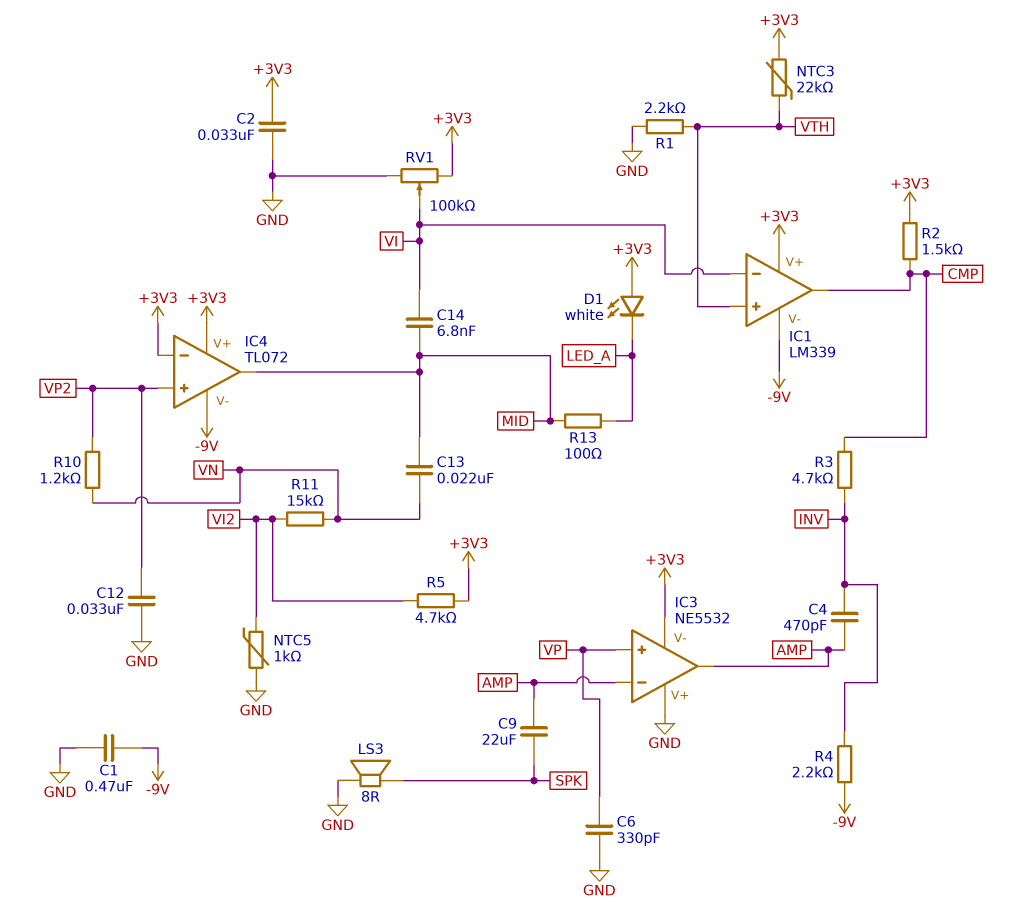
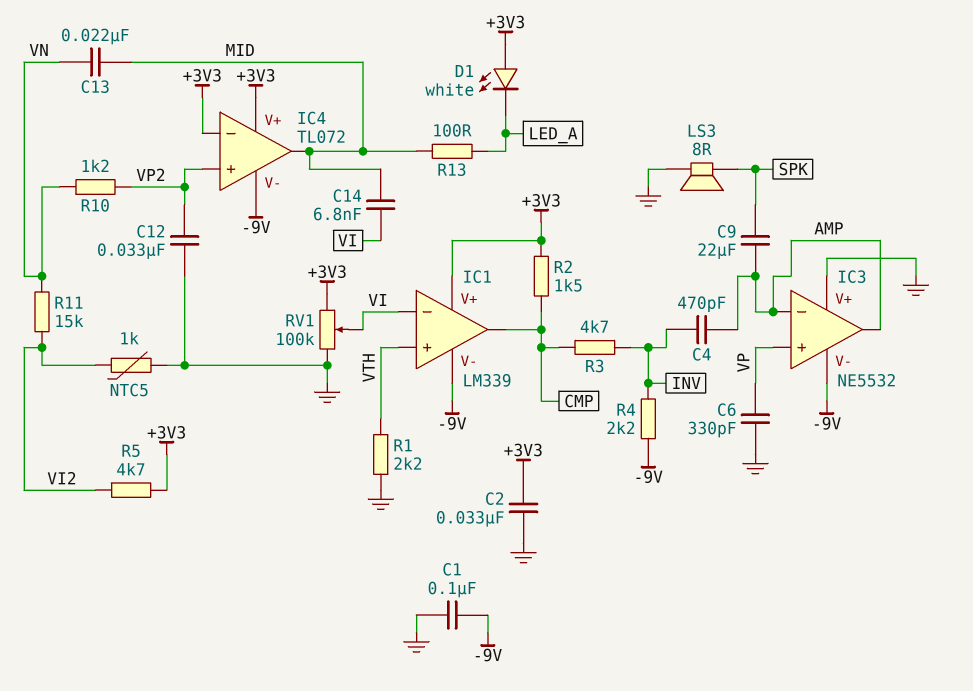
C1: 470nF (-9V, GND) -> 100nF (-9V, GND)
IC3 pin V-: +3V3 -> -9V
NTC3: 22k (+3V3, VTH) -> none

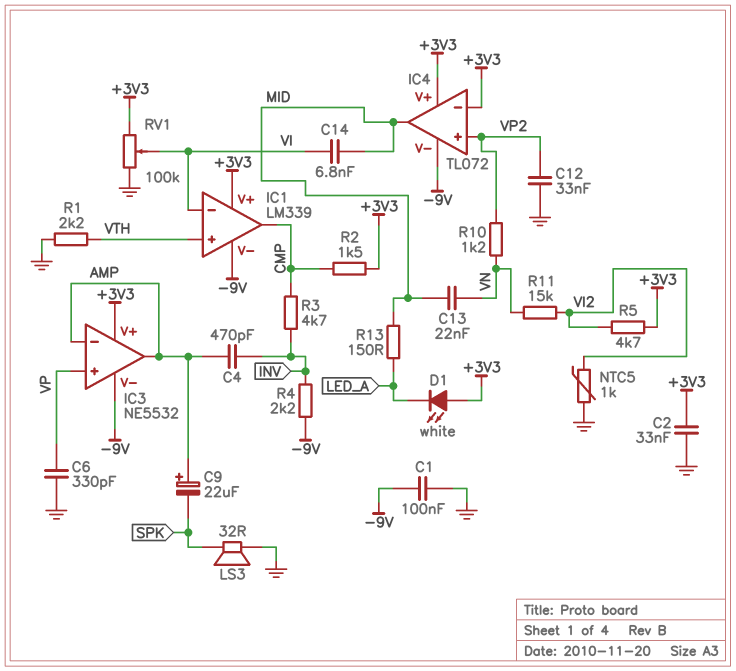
C9: 22uF (AMP, SPK) -> 22uF (plus AMP, minus SPK)
IC3 pin V+: GND -> +3V3
LS3: speaker 8R (GND, SPK) -> speaker 32R (GND, SPK)
R13: 100 (LED_A, MID) -> 150 (LED_A, MID)

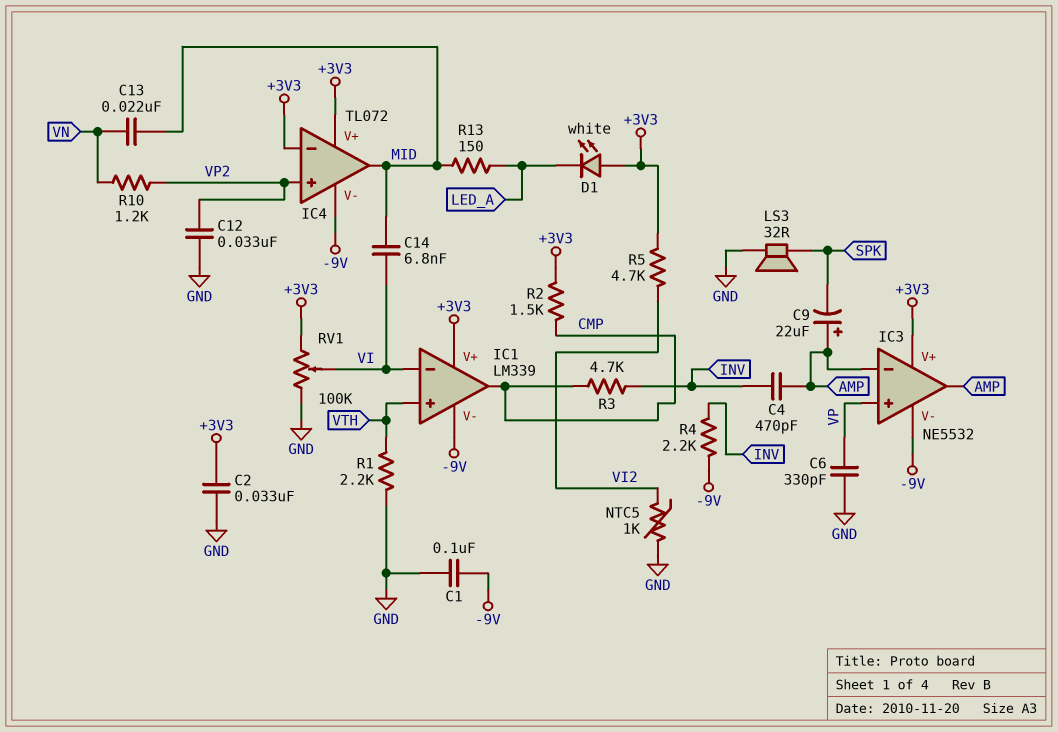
R11: 15k (VI2, VN) -> none

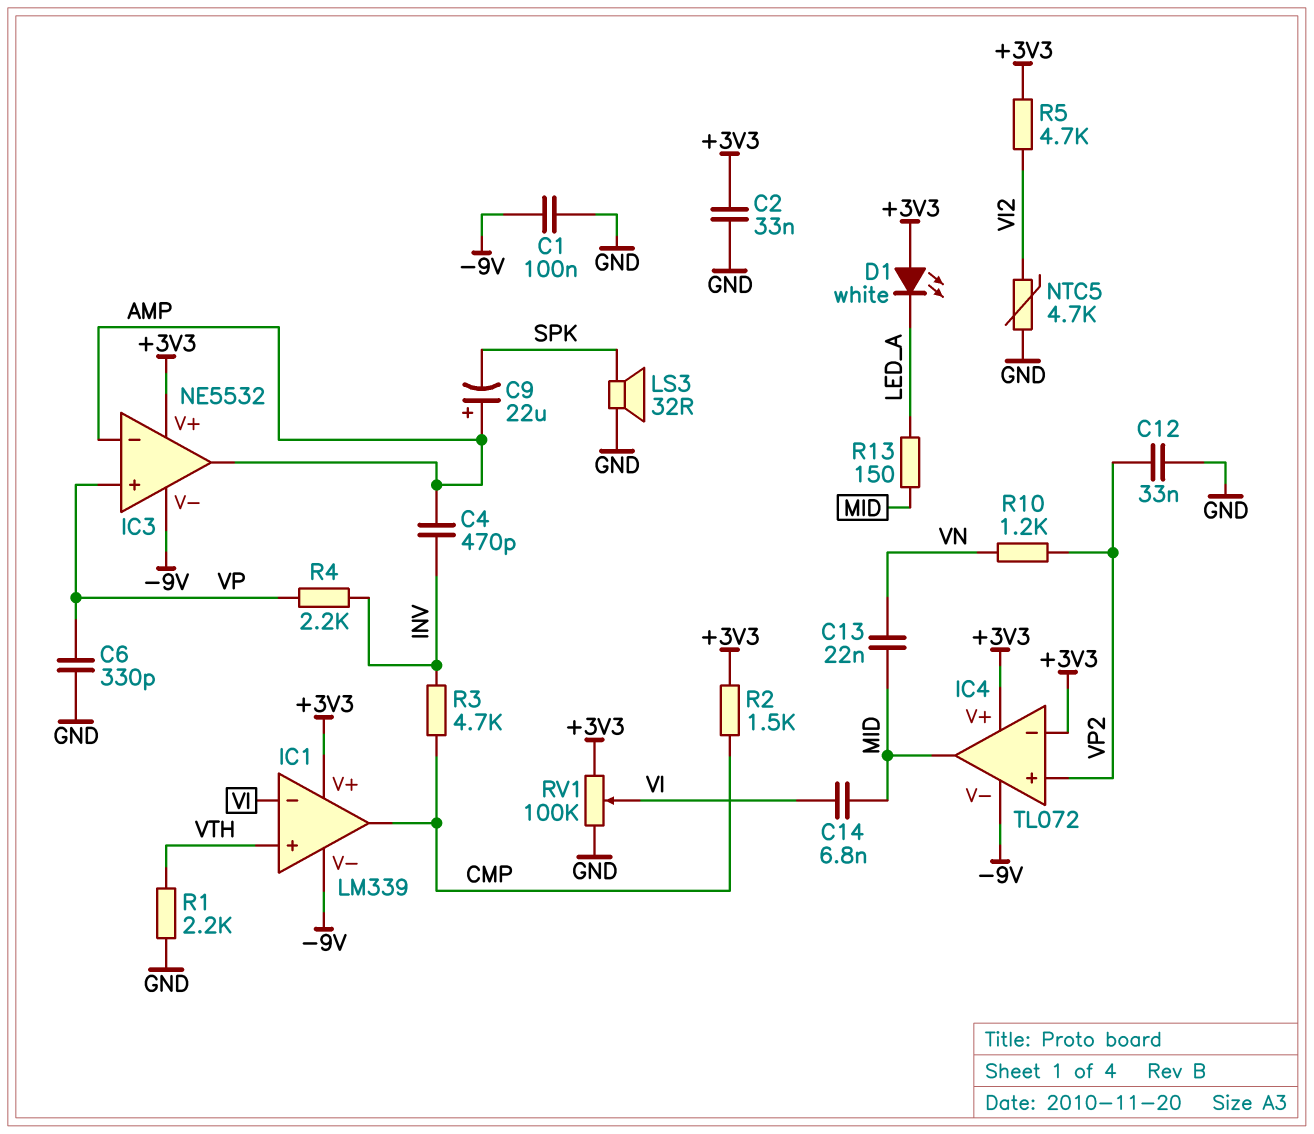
NTC5: 1k (GND, VI2) -> 4.7k (GND, VI2)
R4: 2.2k (-9V, INV) -> 2.2k (INV, VP)

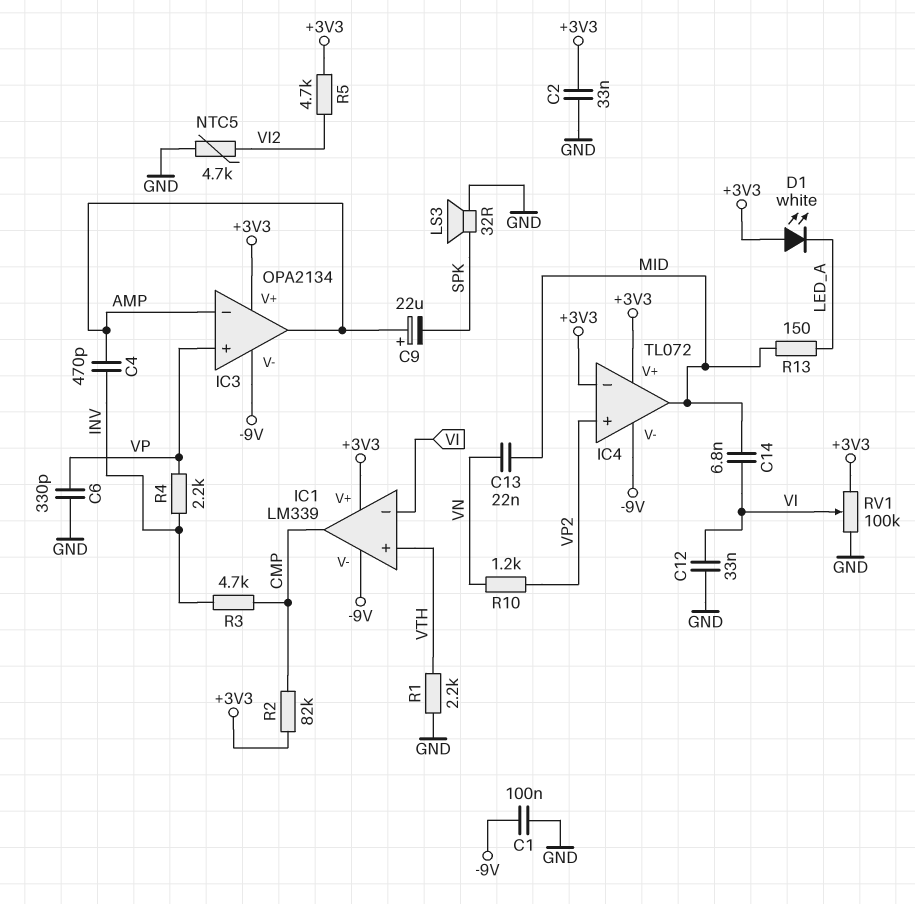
C12: 33nF (GND, VP2) -> 33nF (GND, VI)
IC3: NE5532 -> OPA2134
R2: 1.5k (+3V3, CMP) -> 82k (+3V3, CMP)

